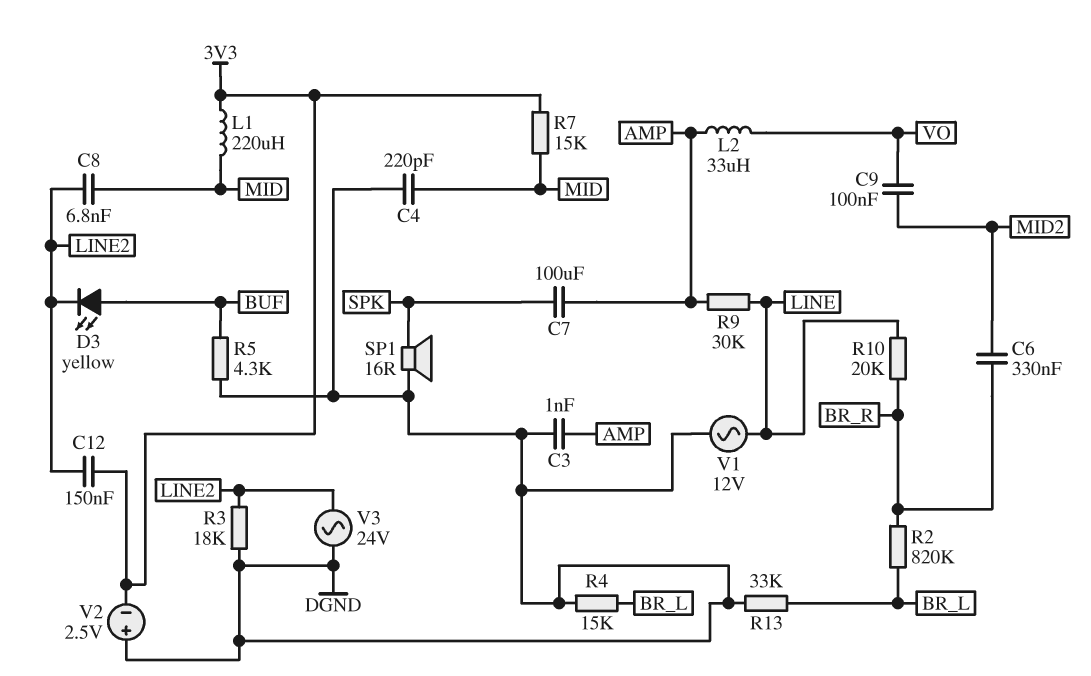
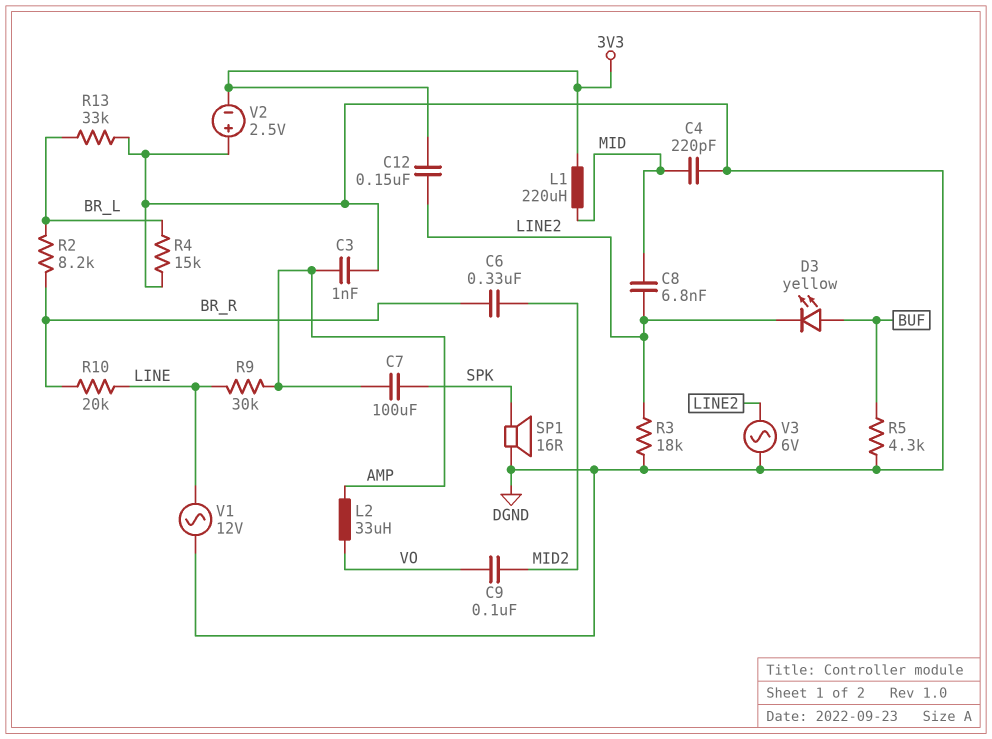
R2: 820k (BR_L, BR_R) -> 8.2k (BR_L, BR_R)
R7: 15k (3V3, MID) -> none
V3: AC 24V (DGND, LINE2) -> AC 6V (DGND, LINE2)

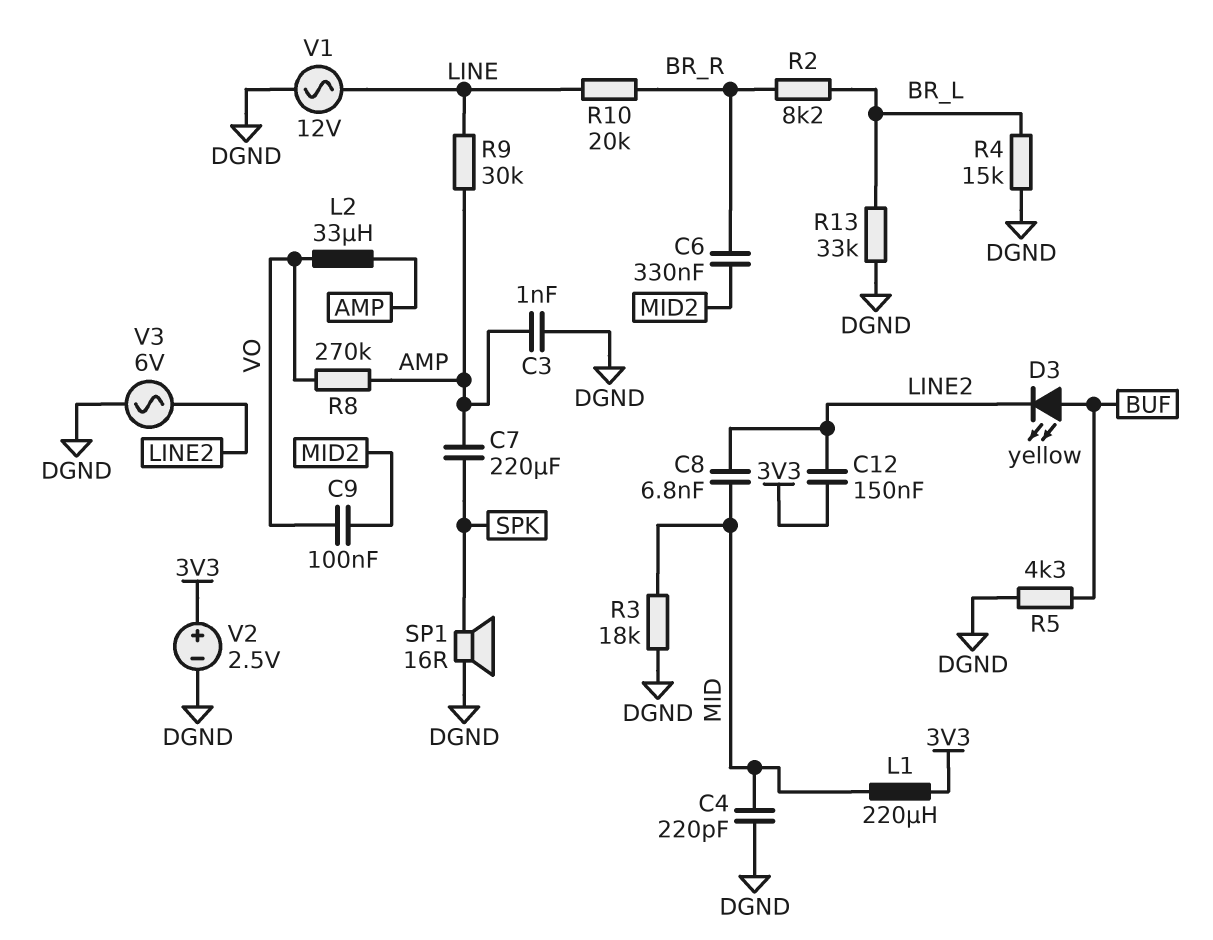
C7: 100uF (AMP, SPK) -> 220uF (AMP, SPK)
R3: 18k (DGND, LINE2) -> 18k (DGND, MID)
R8: none -> 270k (AMP, VO)
V2: 2.5V (plus DGND, minus 3V3) -> 2.5V (plus 3V3, minus DGND)

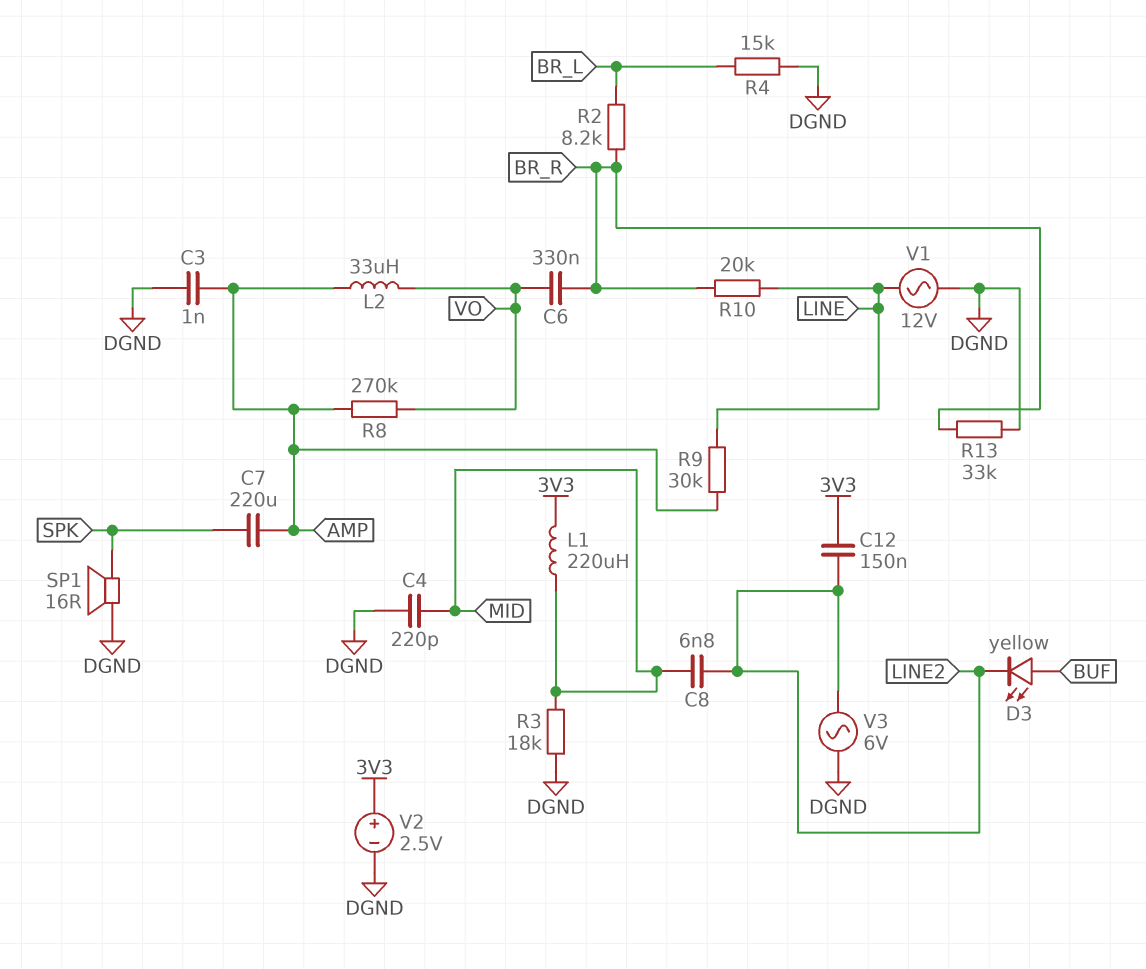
C6: 330nF (BR_R, MID2) -> 330nF (BR_R, VO)
C9: 100nF (MID2, VO) -> none
R5: 4.3k (BUF, DGND) -> none
R13: 33k (BR_L, DGND) -> 33k (BR_R, DGND)

